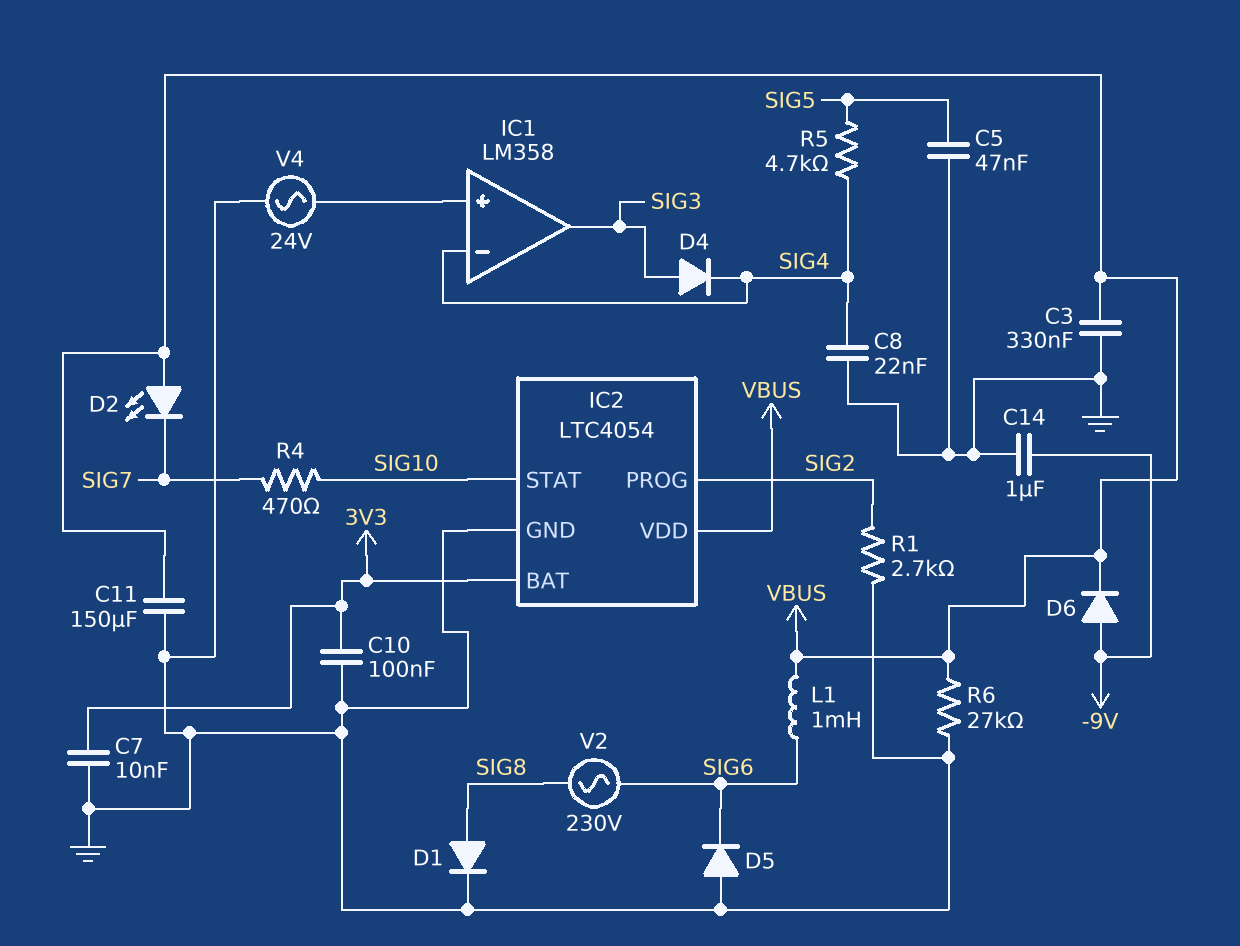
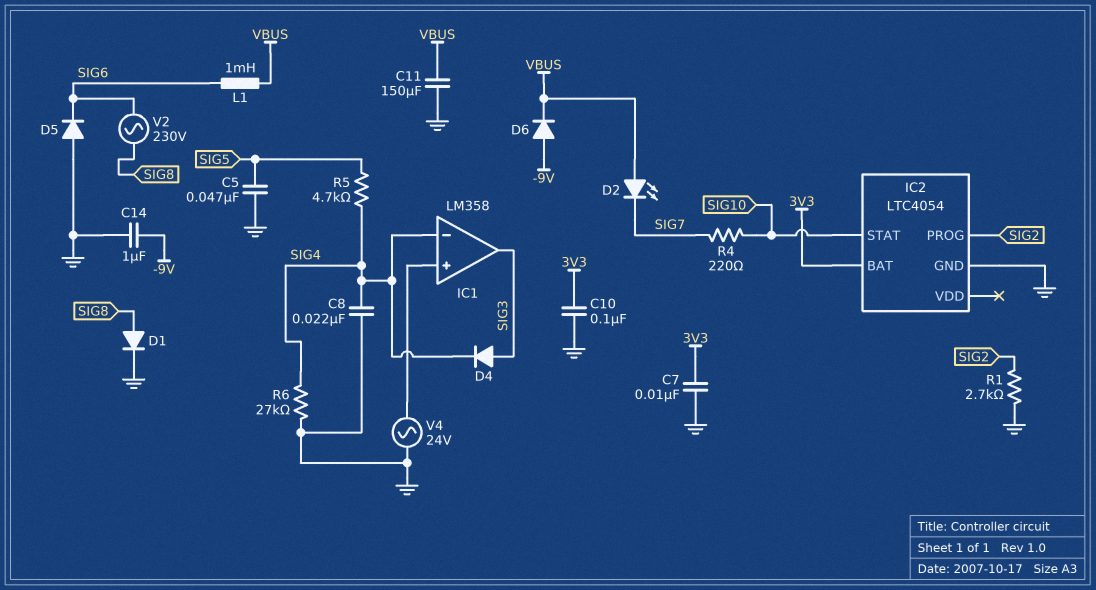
C3: 330nF (GND, VBUS) -> none
IC2 pin VDD: VBUS -> none
R4: 470 (SIG7, SIG10) -> 220 (SIG7, SIG10)
R6: 27k (GND, VBUS) -> 27k (GND, SIG4)

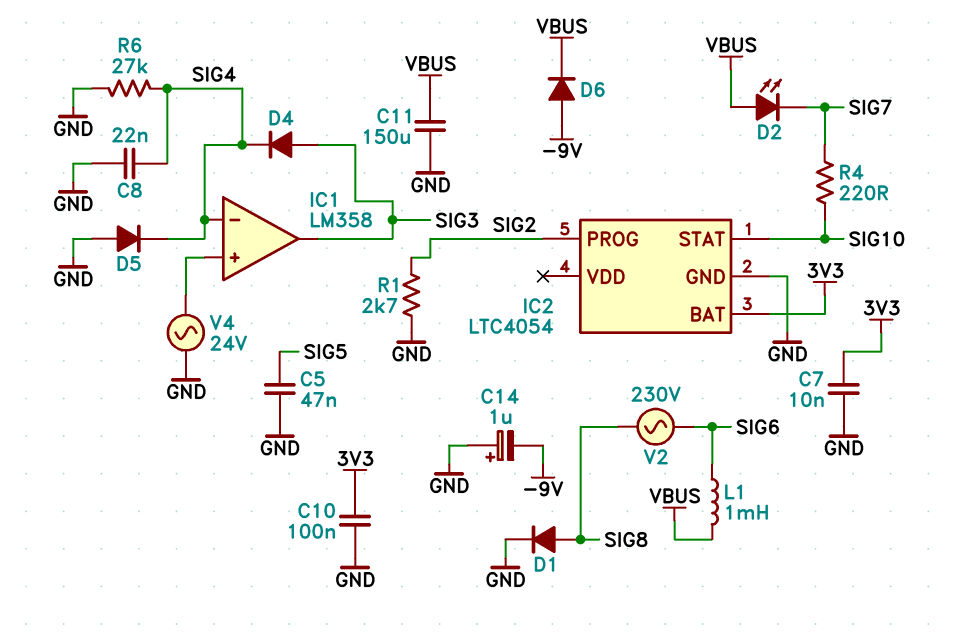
C14: 1uF (-9V, GND) -> 1uF (plus GND, minus -9V)
D5: diode (A GND, K SIG6) -> diode (A GND, K SIG4)
R5: 4.7k (SIG4, SIG5) -> none

